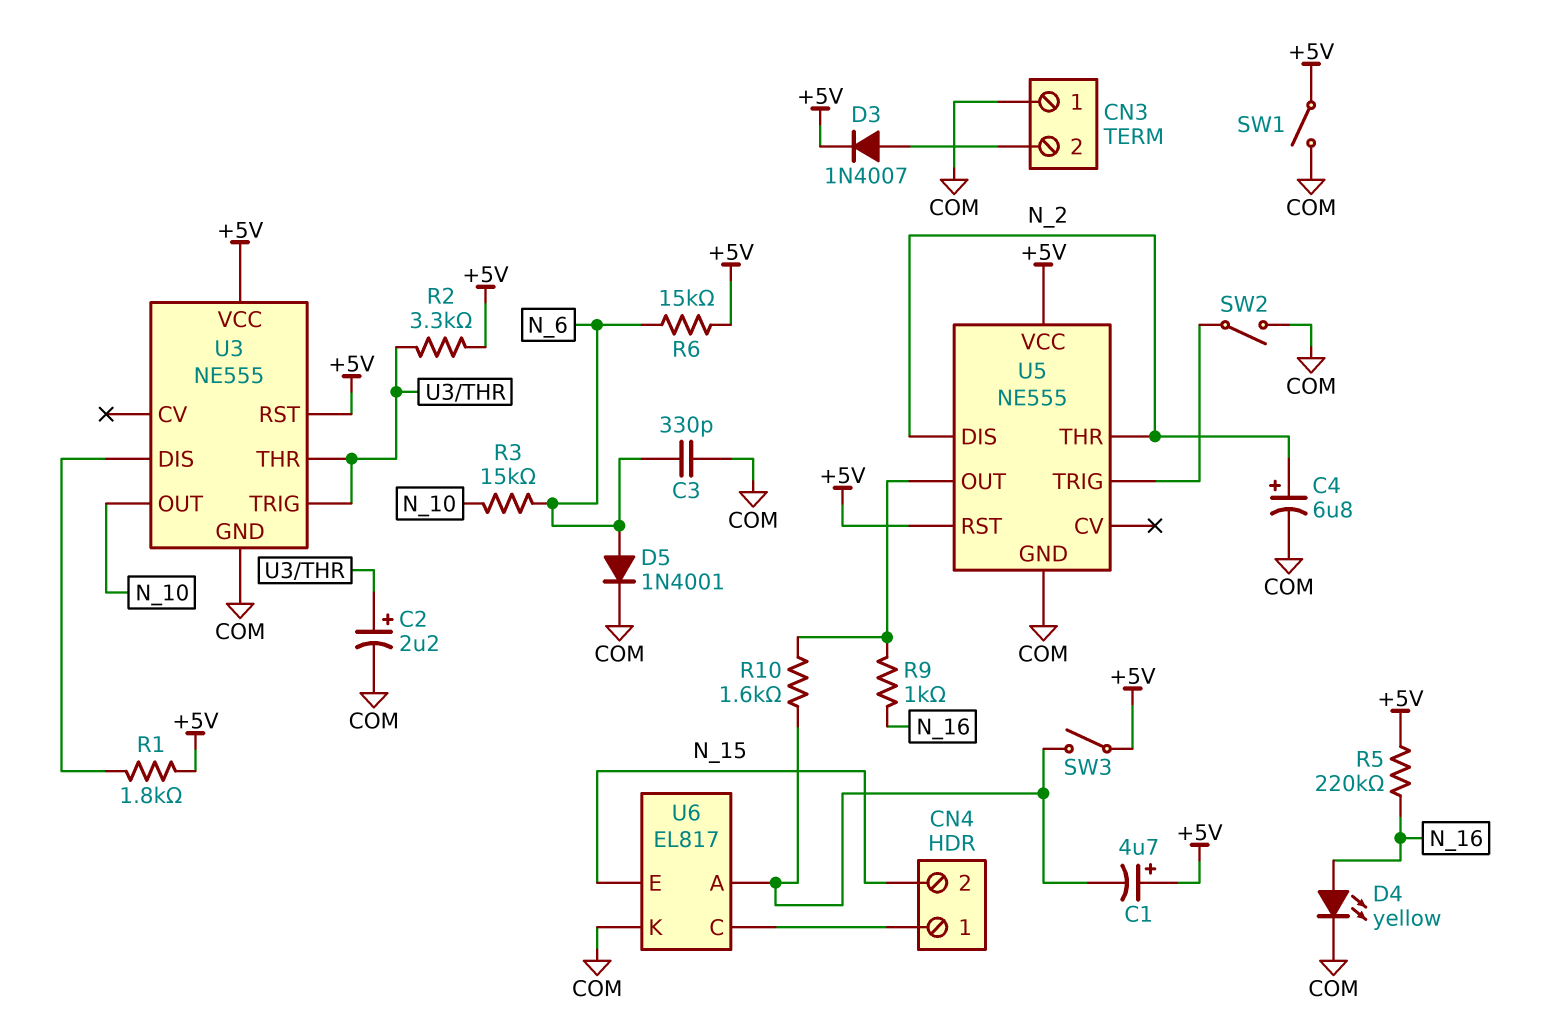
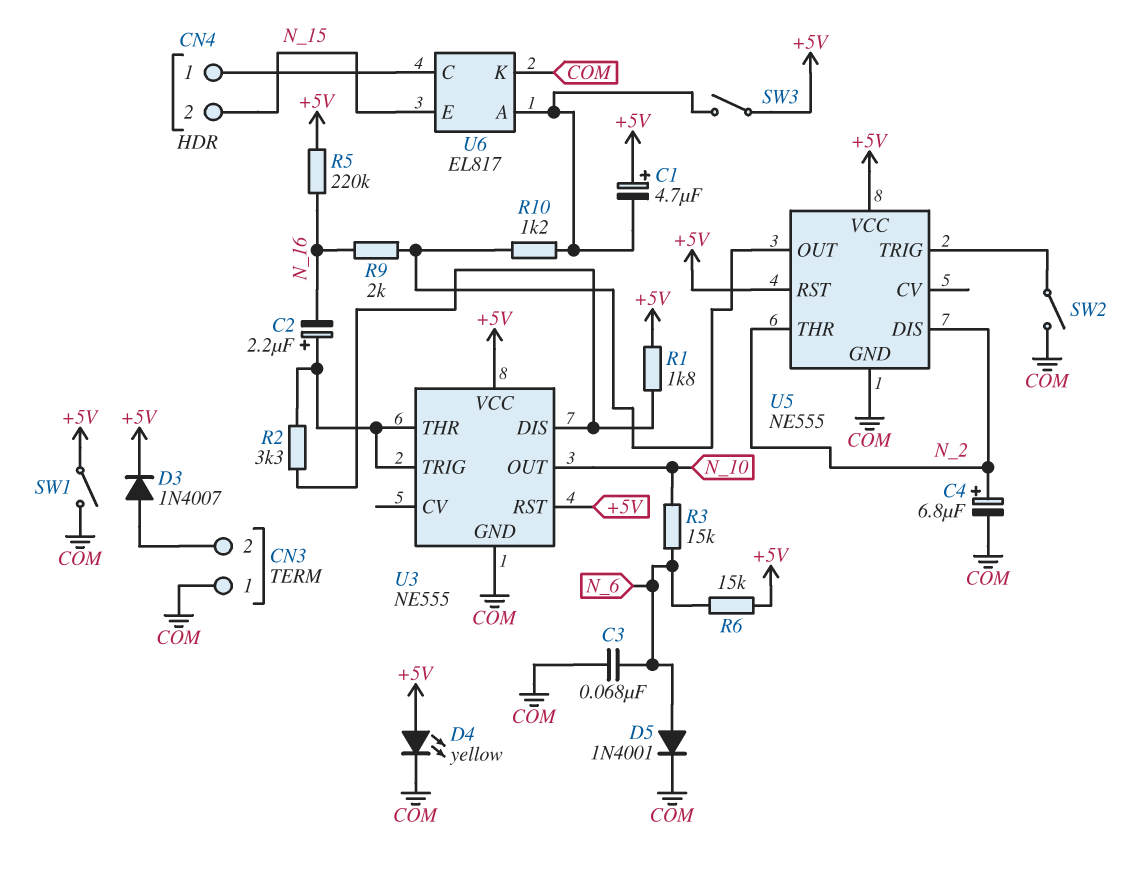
C2: 2.2uF (plus U3/THR, minus COM) -> 2.2uF (plus U3/THR, minus N_16)
C3: 330pF (COM, N_6) -> 68nF (COM, N_6)
D4: LED yellow (A N_16, K COM) -> LED yellow (A +5V, K COM)
R2: 3.3k (+5V, U3/THR) -> 3.3k (U3/DIS, U3/THR)
R9: 1k (N_16, U5/OUT) -> 2k (N_16, U5/OUT)
R10: 1.6k (U5/OUT, U6/A) -> 1.2k (U5/OUT, U6/A)

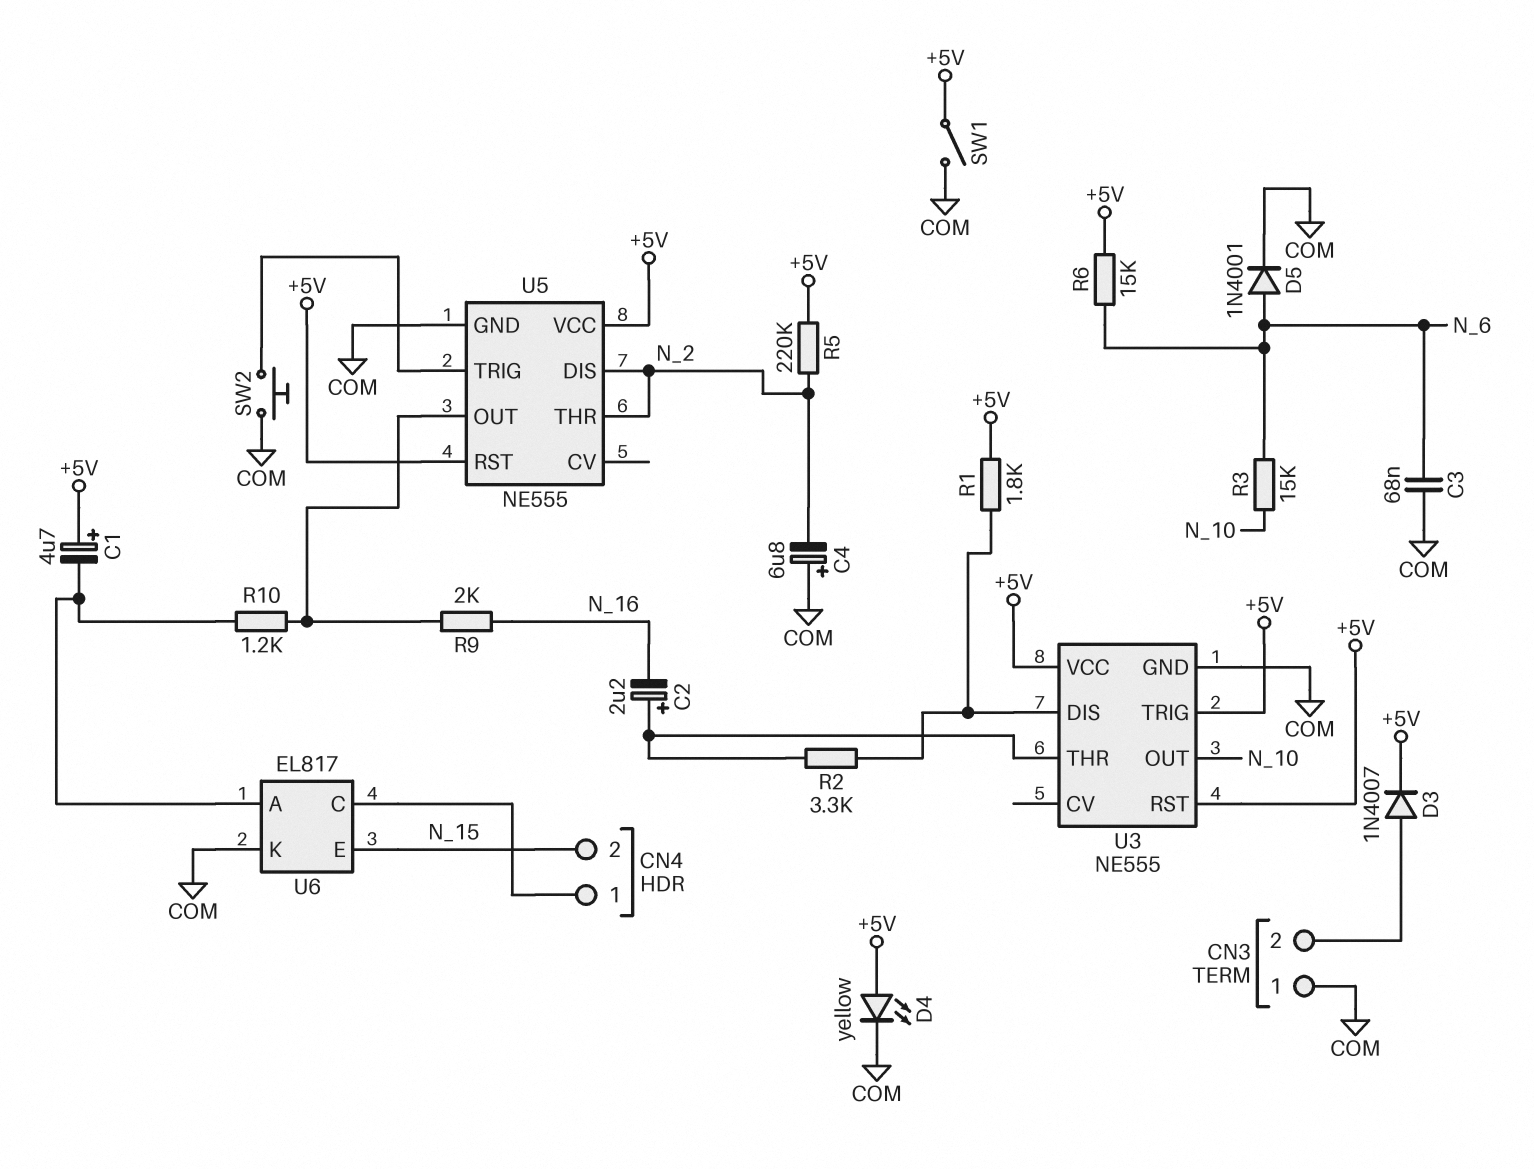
C4: 6.8uF (plus N_2, minus COM) -> 6.8uF (plus COM, minus N_2)
R5: 220k (+5V, N_16) -> 220k (+5V, N_2)
SW2: switch (COM, U5/TRIG) -> button (COM, U5/TRIG)
SW3: switch (+5V, U6/A) -> none
U3 pin TRIG: U3/THR -> +5V

